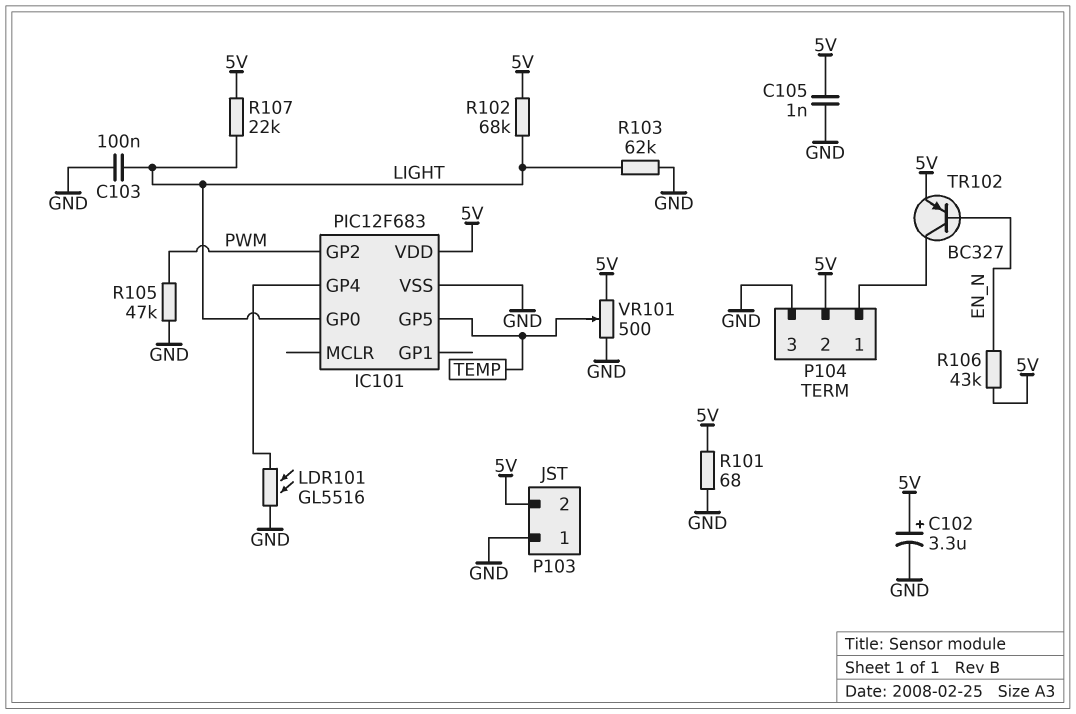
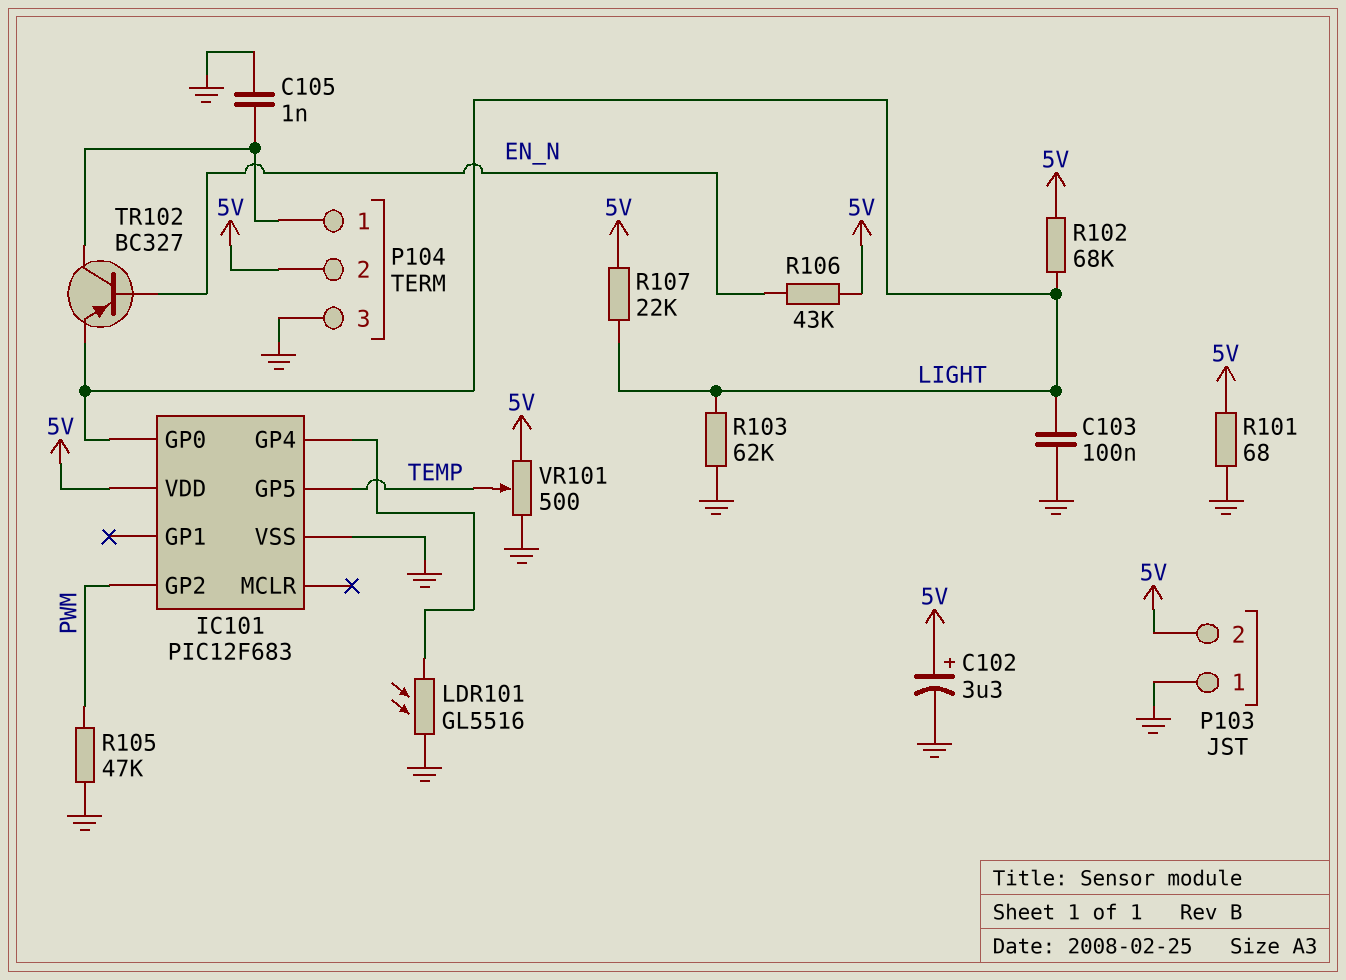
C105: 1nF (5V, GND) -> 1nF (GND, P104/1)
TR102: PNP BC327 (B EN_N, C P104/1, E 5V) -> PNP BC327 (B EN_N, C P104/1, E LIGHT)

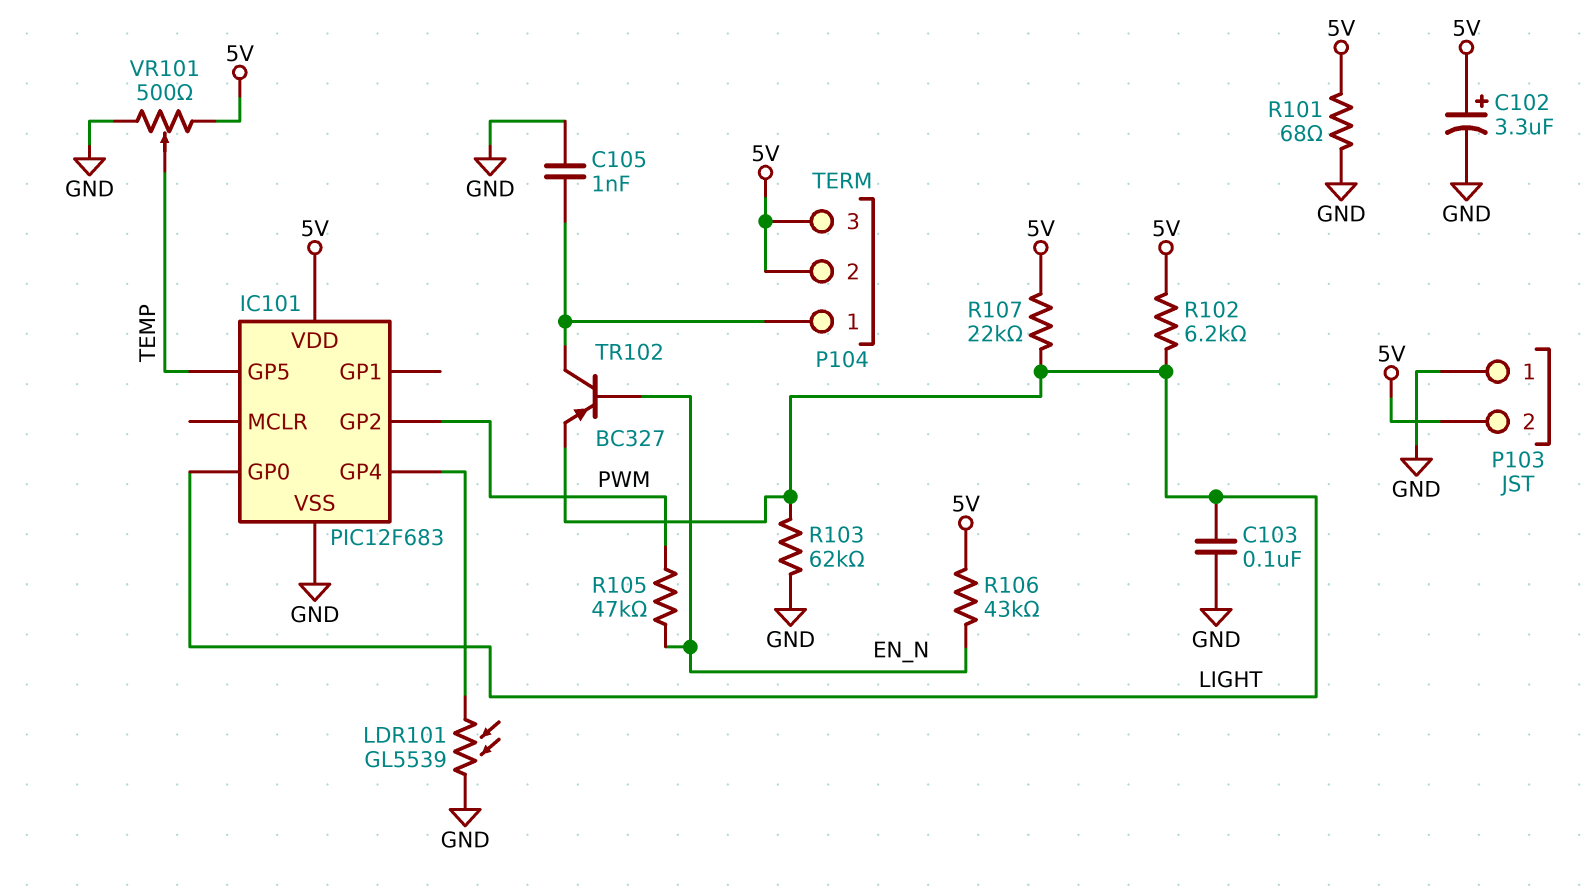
LDR101: GL5516 (GND, IC101/GP4) -> GL5539 (GND, IC101/GP4)
P104 pin 3: GND -> 5V
R102: 68k (5V, LIGHT) -> 6.2k (5V, LIGHT)
R105: 47k (GND, PWM) -> 47k (EN_N, PWM)

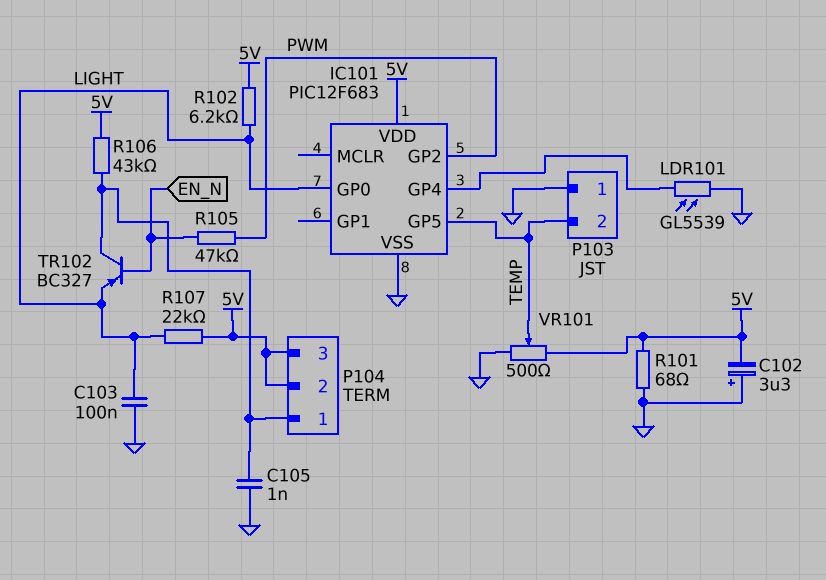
C102: 3.3uF (plus 5V, minus GND) -> 3.3uF (plus GND, minus 5V)
P103 pin 2: 5V -> TEMP
R103: 62k (GND, LIGHT) -> none
R106: 43k (5V, EN_N) -> 43k (5V, P104/1)

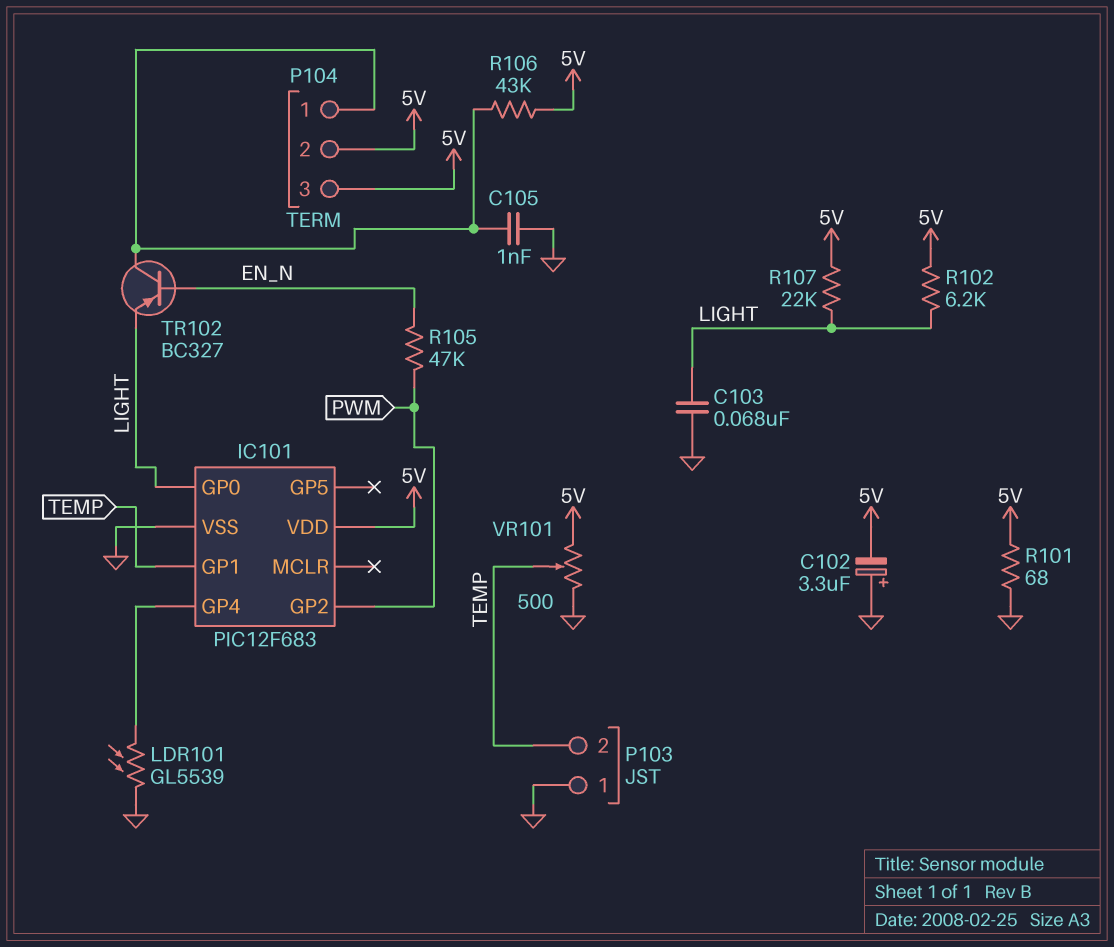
C103: 100nF (GND, LIGHT) -> 68nF (GND, LIGHT)
IC101 pin GP1: none -> TEMP
IC101 pin GP5: TEMP -> none

